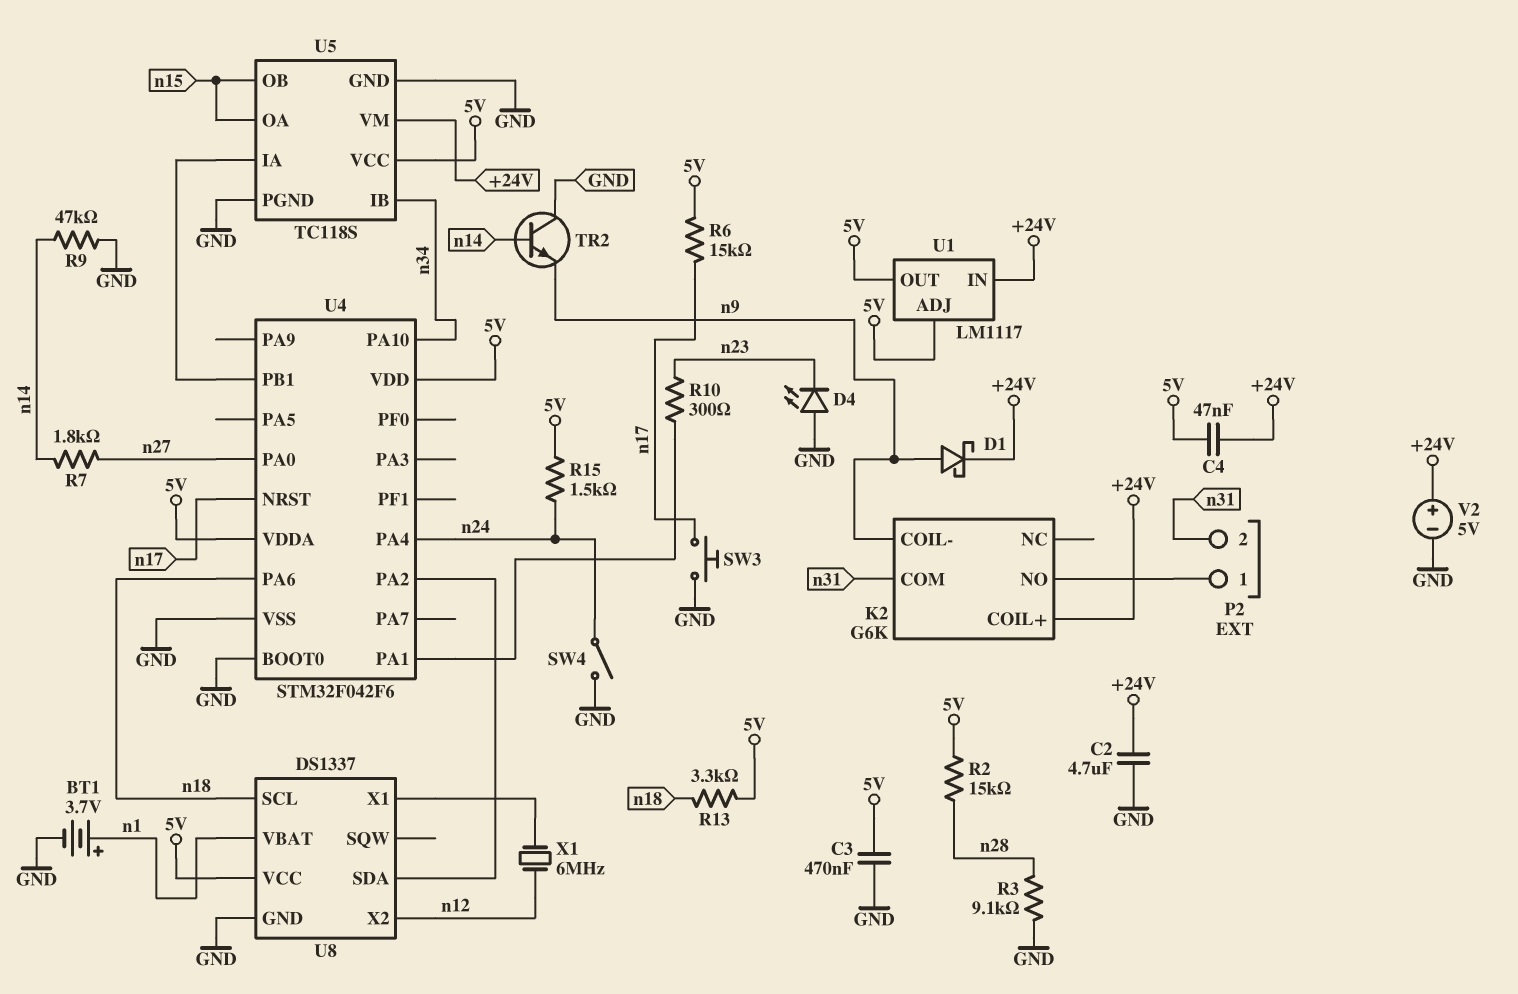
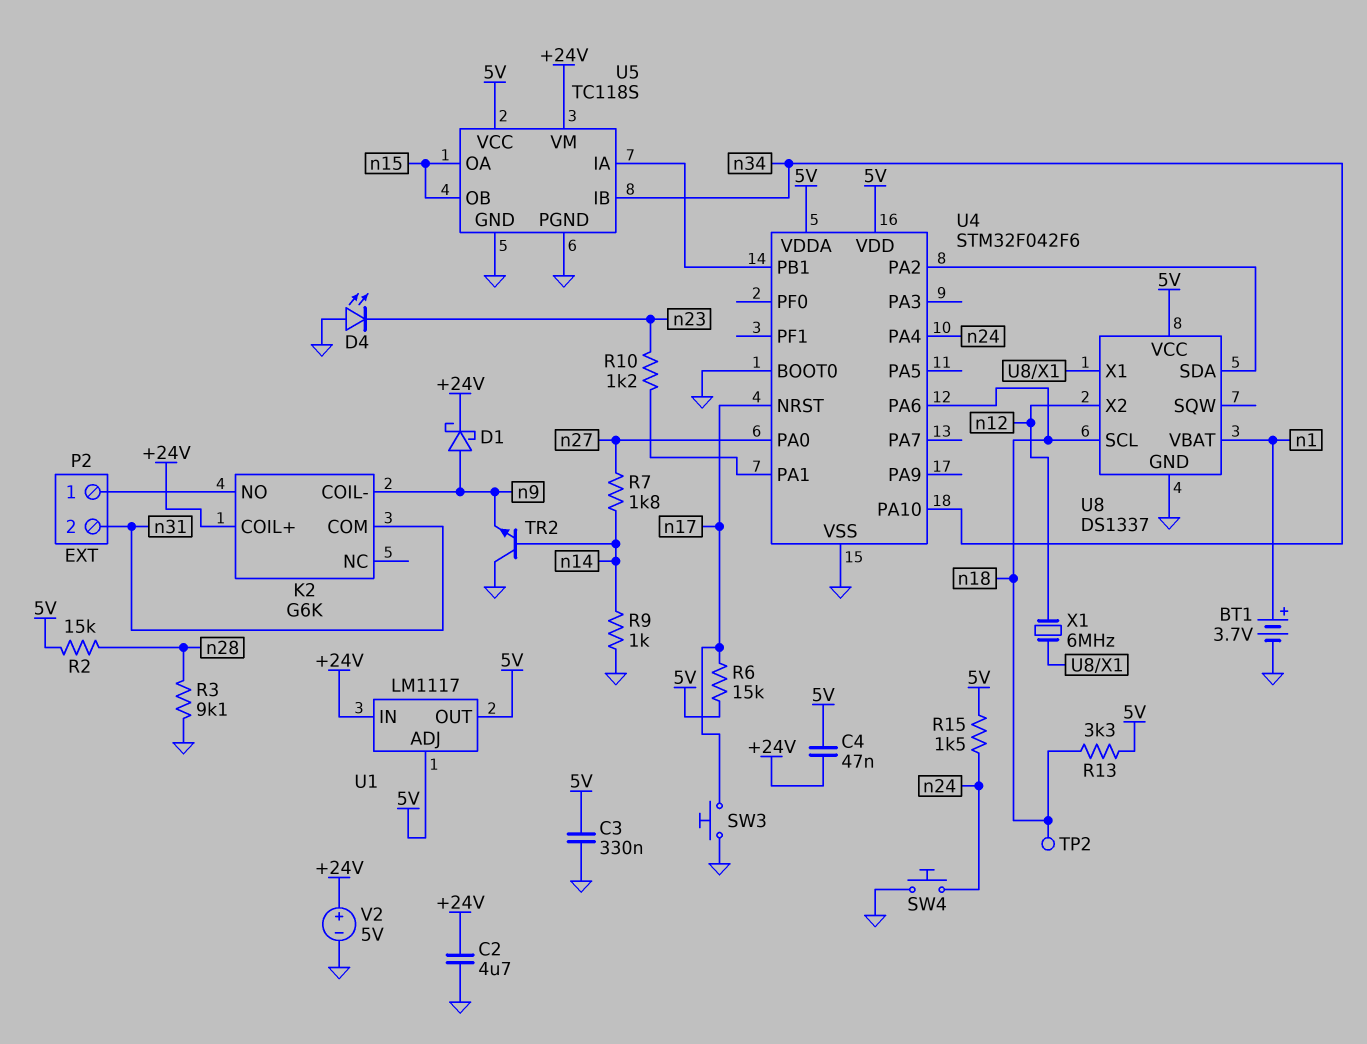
C3: 470nF (5V, GND) -> 330nF (5V, GND)
R9: 47k (GND, n14) -> 1k (GND, n14)
R10: 300 (U4/PA1, n23) -> 1.2k (U4/PA1, n23)
SW4: switch (GND, n24) -> button (GND, n24)
TP2: none -> test point (n18)

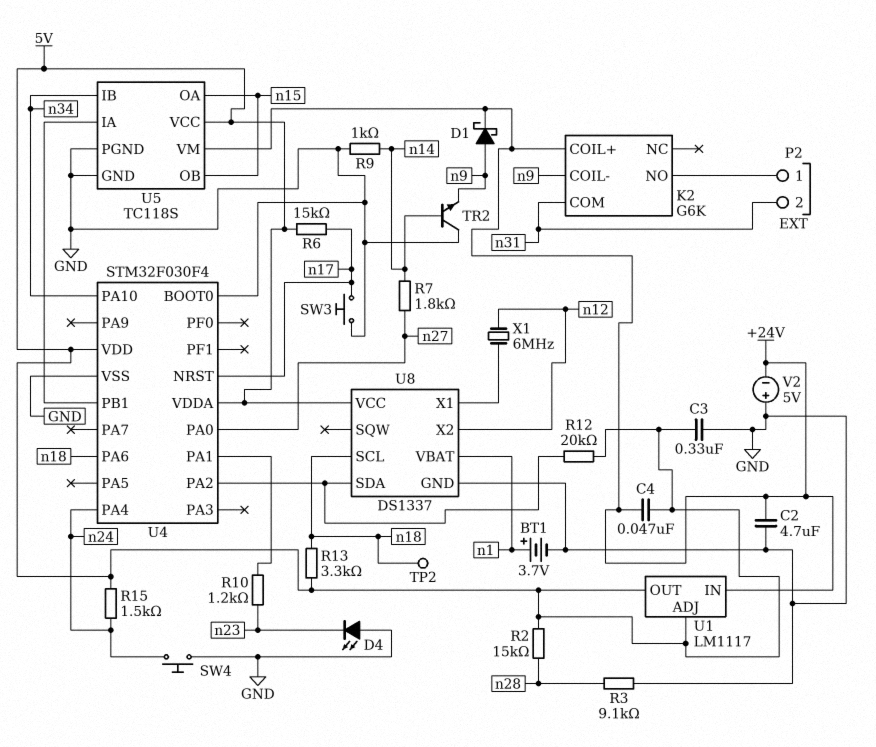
R12: none -> 20k (5V, U4/PA2)
U4: STM32F042F6 -> STM32F030F4
V2: 5V (plus +24V, minus GND) -> 5V (plus GND, minus +24V)

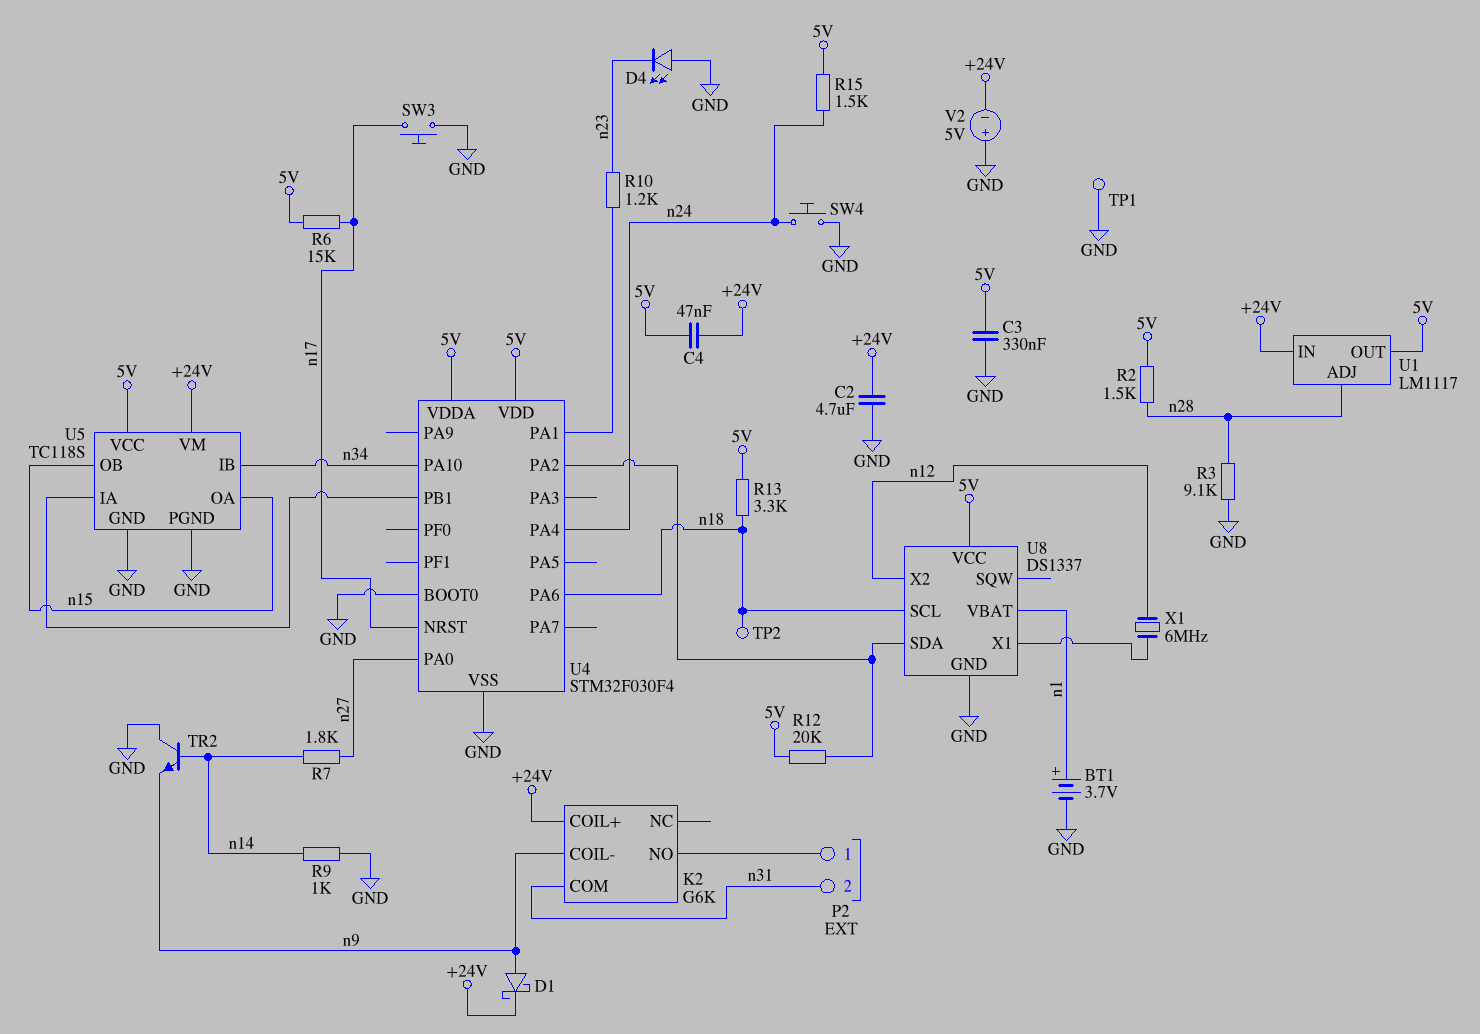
R2: 15k (5V, n28) -> 1.5k (5V, n28)
TP1: none -> test point (GND)
U1 pin ADJ: 5V -> n28

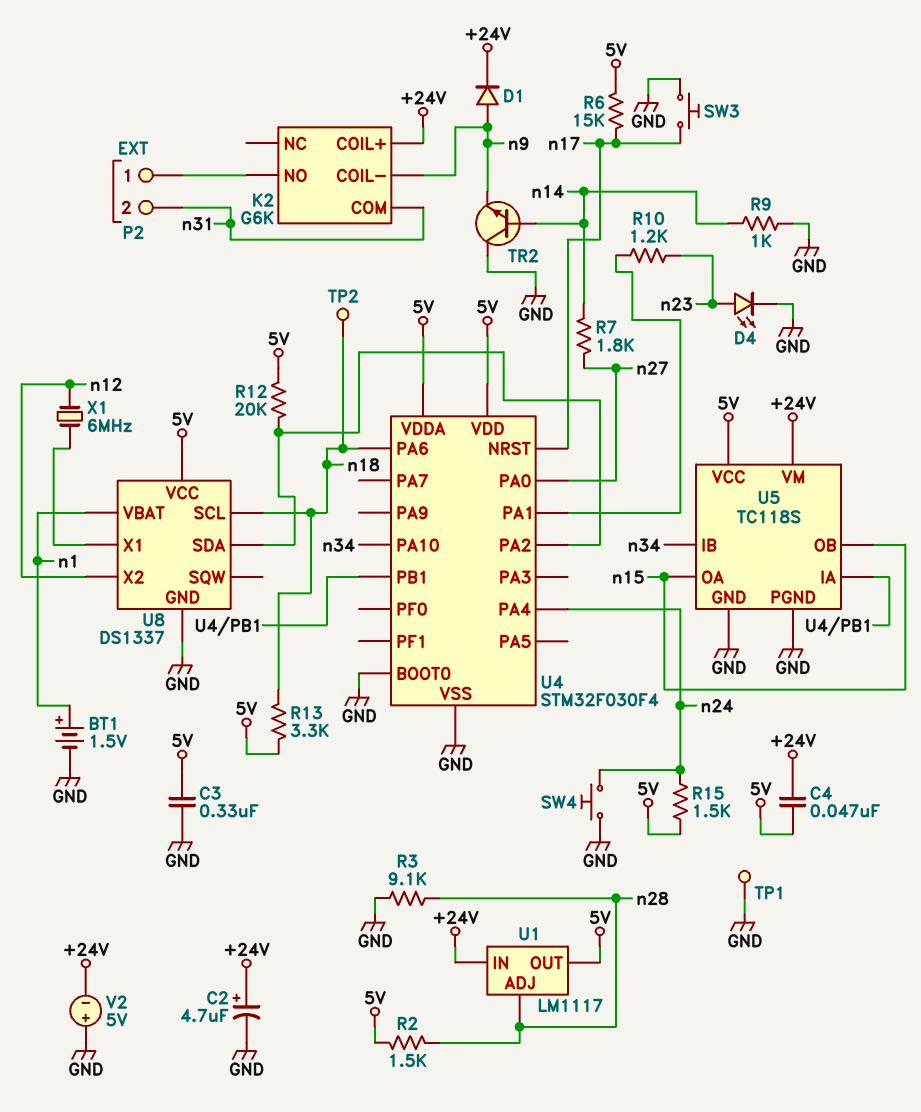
BT1: 3.7V (plus n1, minus GND) -> 1.5V (plus n1, minus GND)
C2: 4.7uF (+24V, GND) -> 4.7uF (plus +24V, minus GND)
D1: schottky (A n9, K +24V) -> diode (A n9, K +24V)
D4: LED (A GND, K n23) -> LED (A n23, K GND)

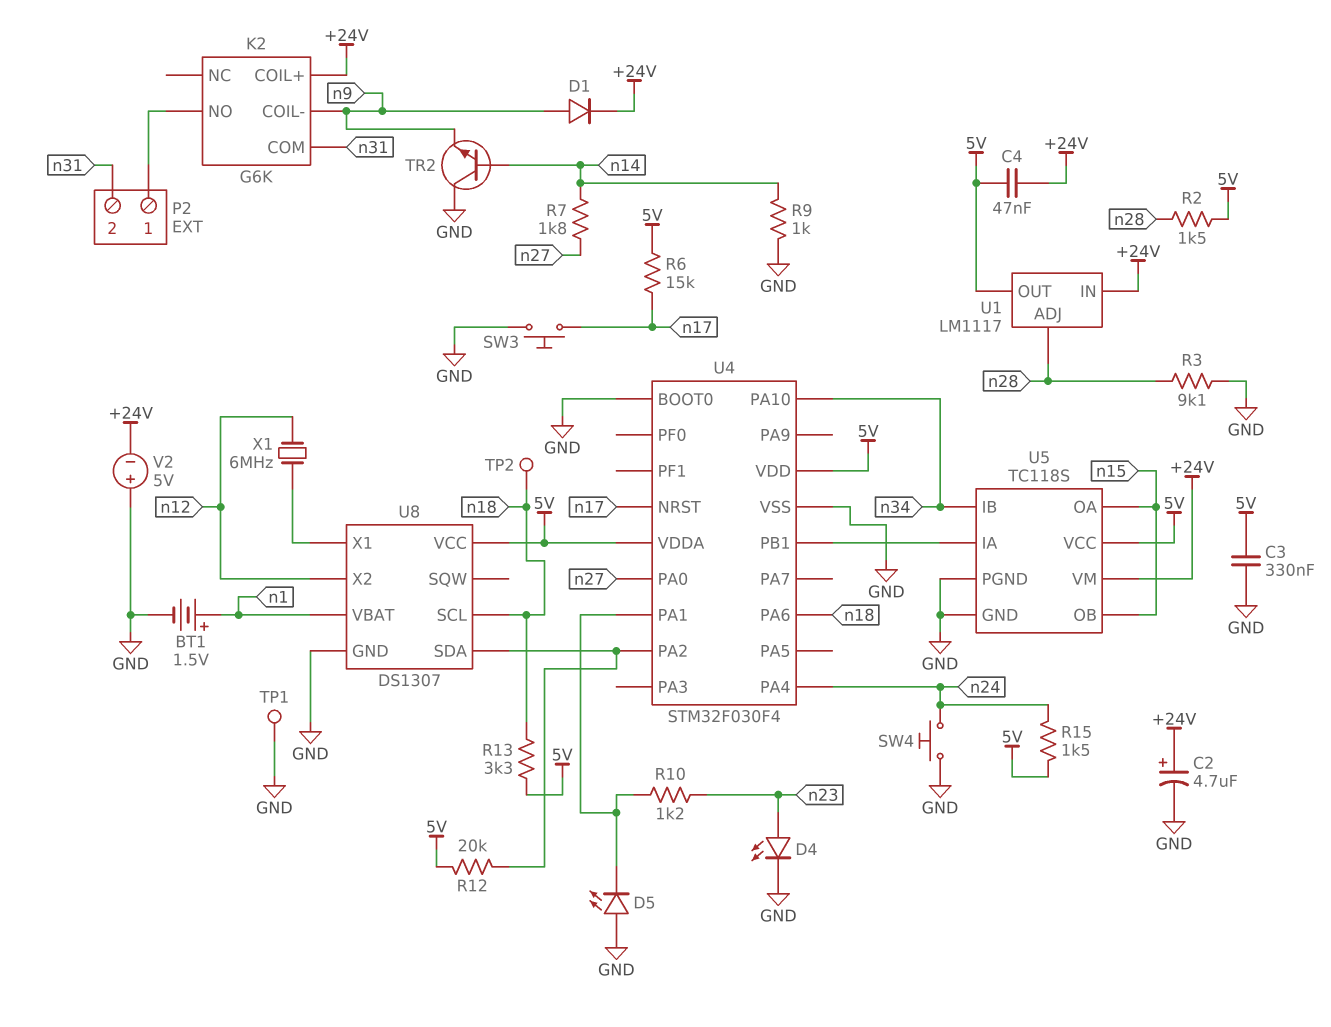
D5: none -> LED (A GND, K U4/PA1)
U8: DS1337 -> DS1307

